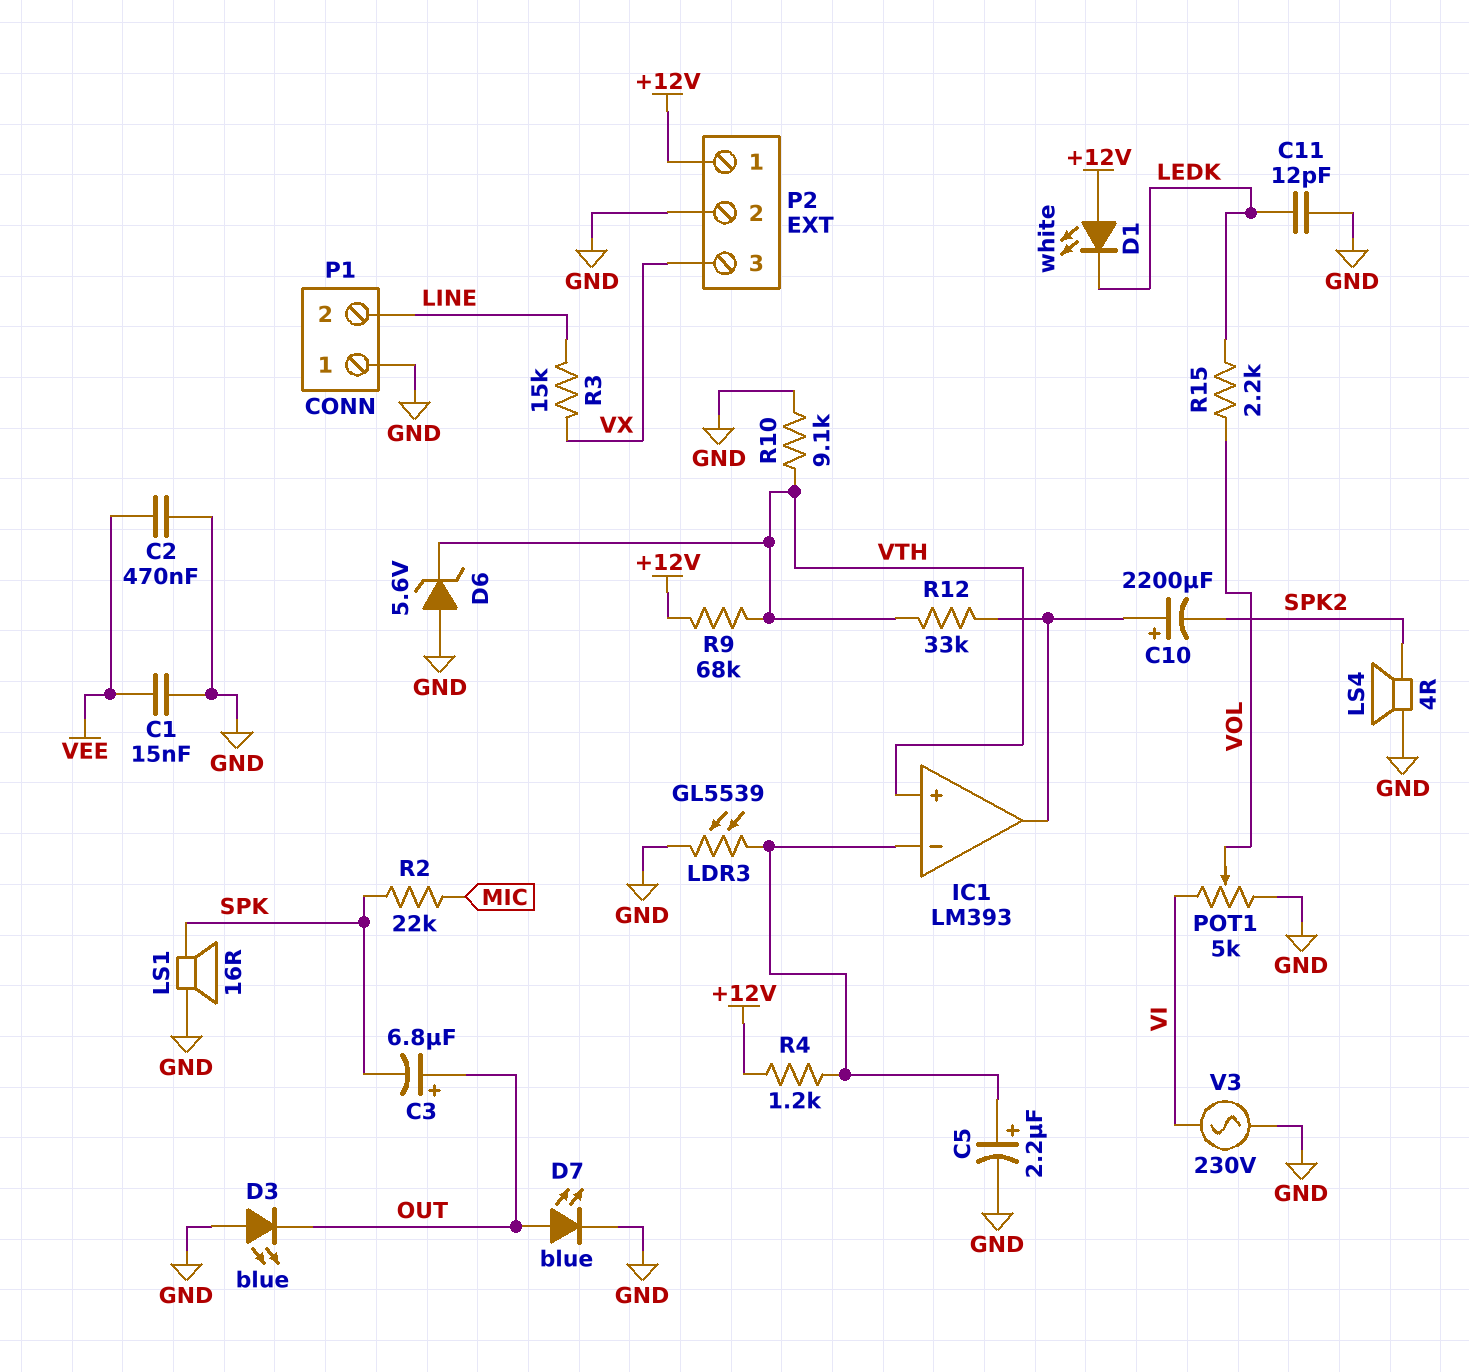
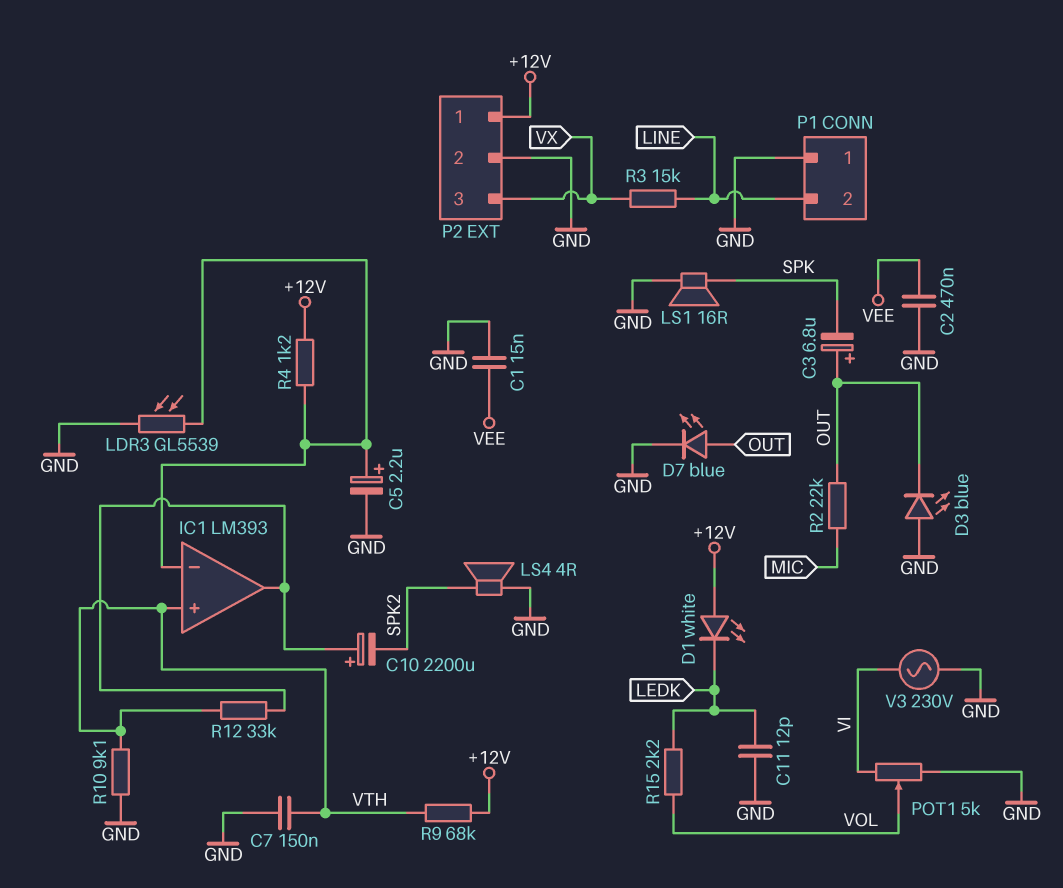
C7: none -> 150nF (GND, VTH)
D6: zener 5.6V (A GND, K VTH) -> none
R2: 22k (MIC, SPK) -> 22k (MIC, OUT)

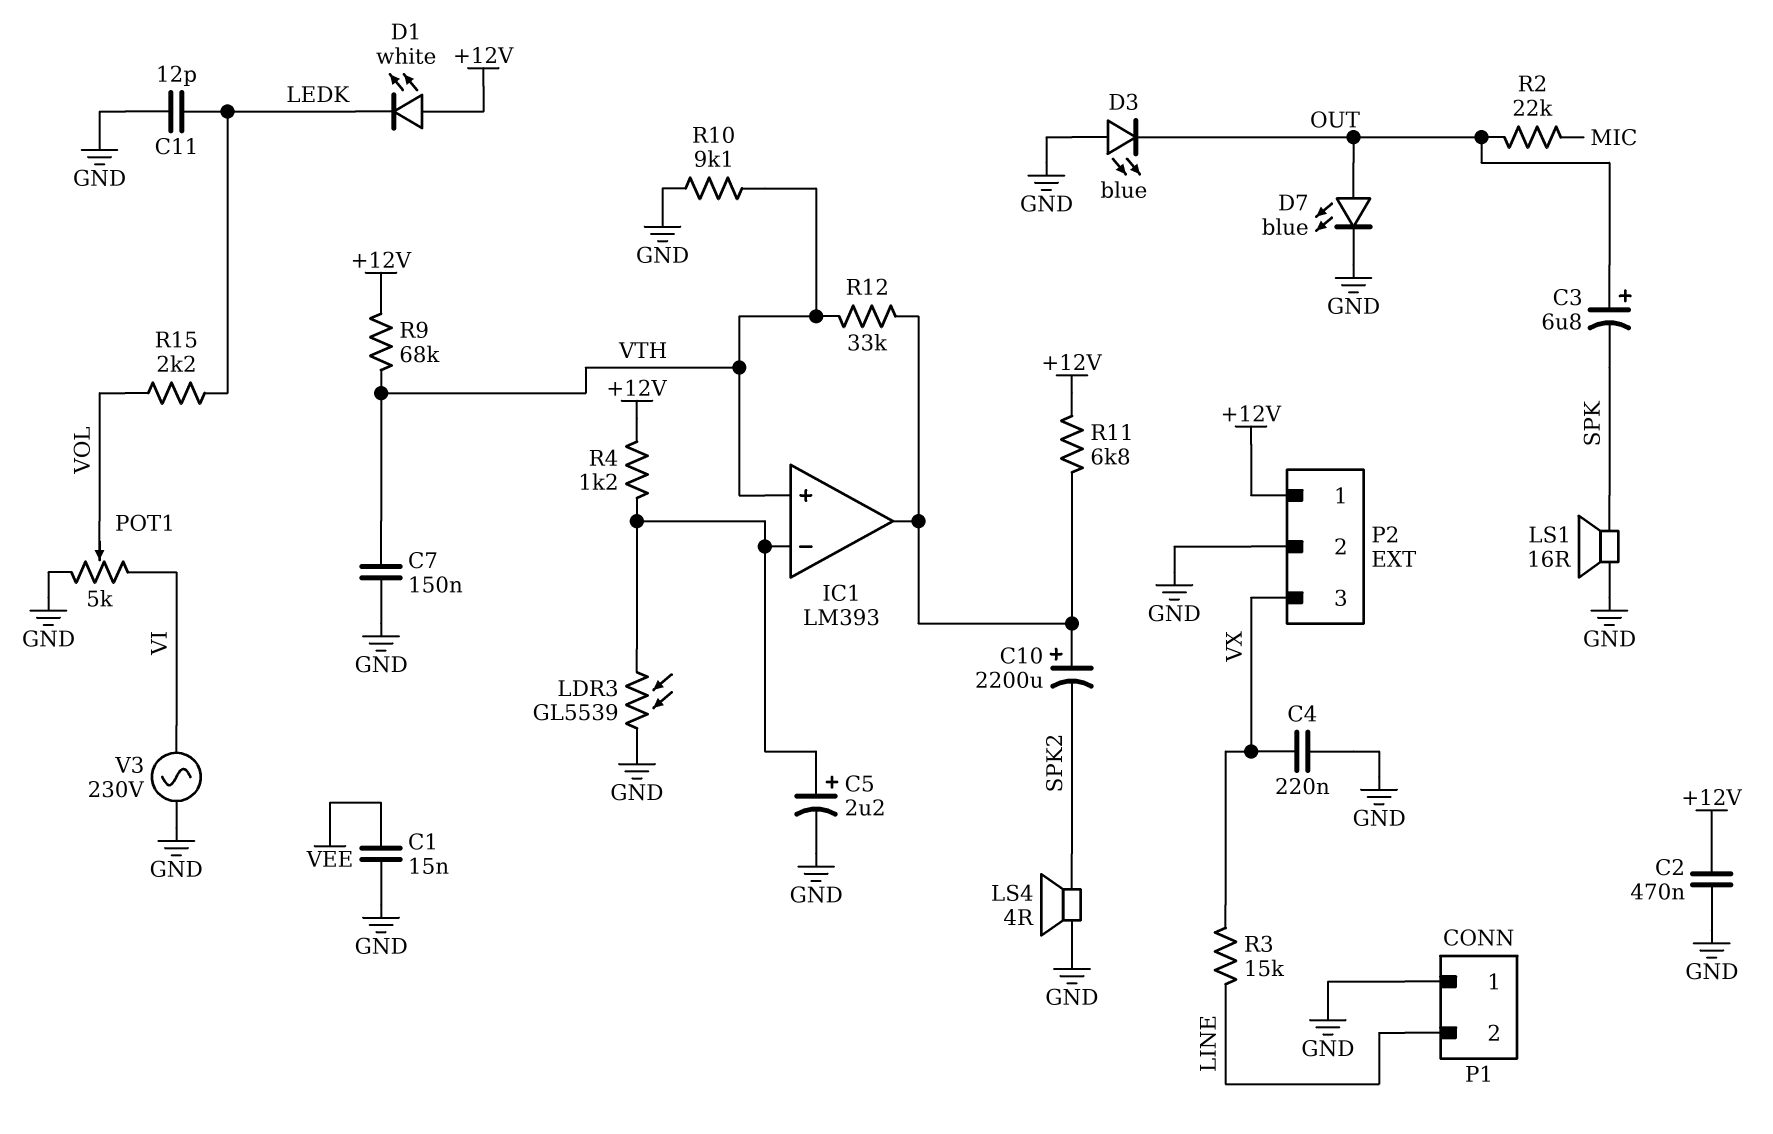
C2: 470nF (GND, VEE) -> 470nF (+12V, GND)
C4: none -> 220nF (GND, VX)
R11: none -> 6.8k (+12V, IC1/out)

